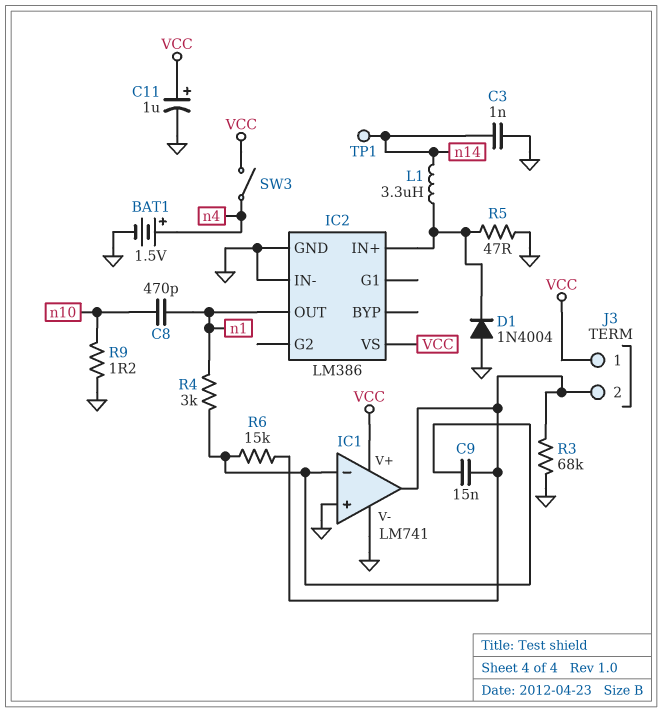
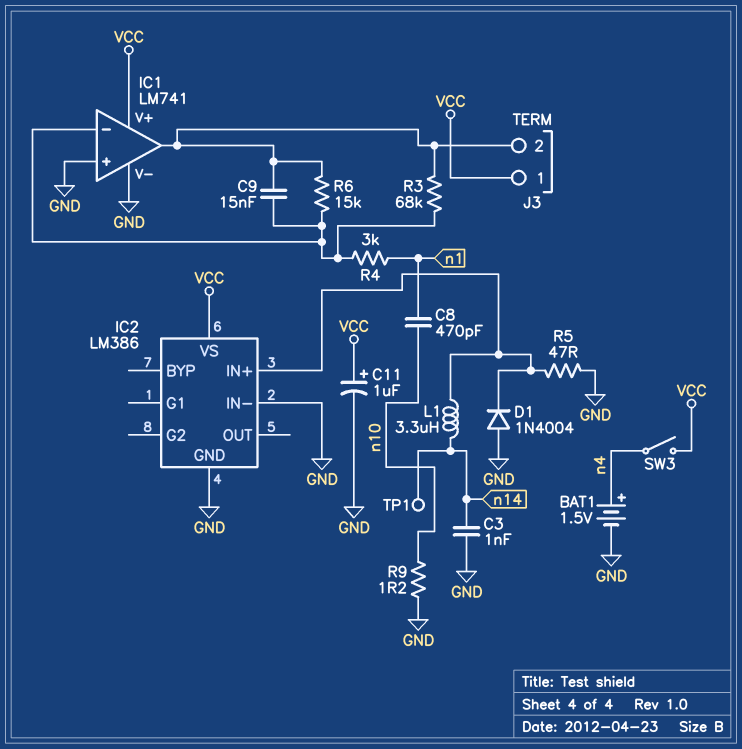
IC2 pin OUT: n1 -> none
R3: 68k (GND, IC1/out) -> 68k (IC1/in-, IC1/out)

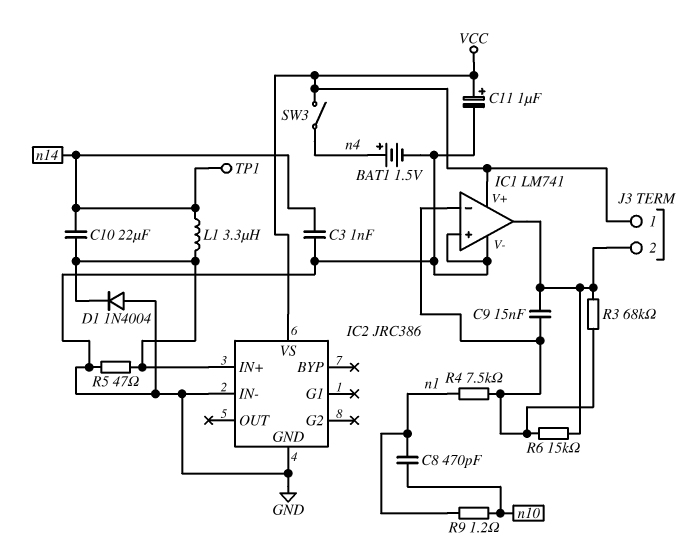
C10: none -> 22uF (IC2/IN+, n14)
IC2: LM386 -> JRC386
R4: 3k (IC1/in-, n1) -> 7.5k (IC1/in-, n1)
R9: 1.2 (GND, n10) -> 1.2 (n1, n10)

